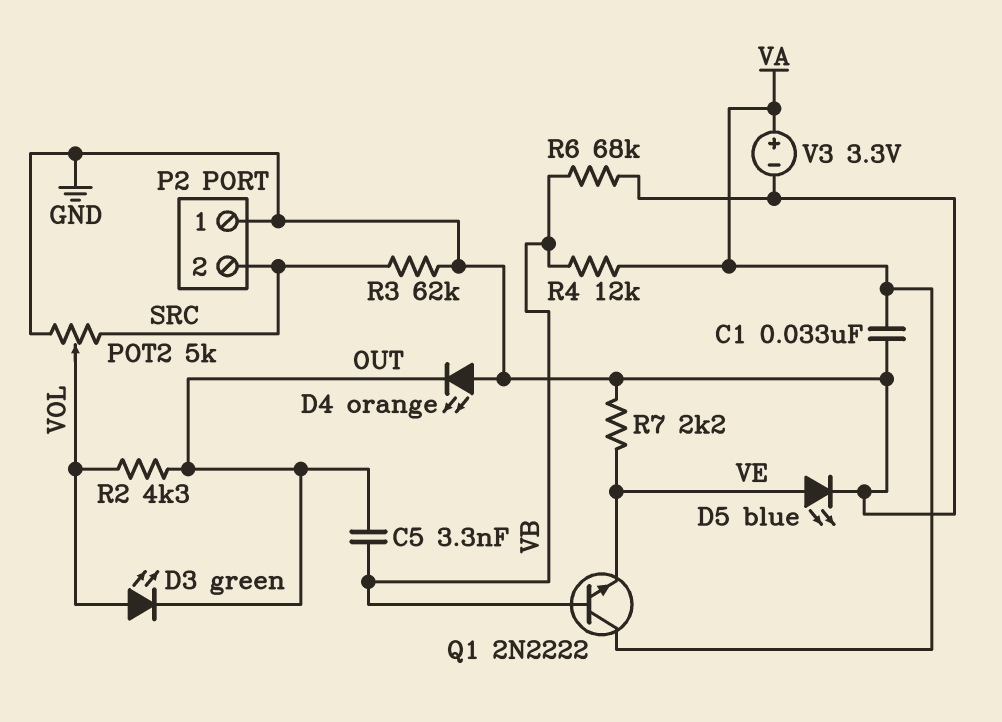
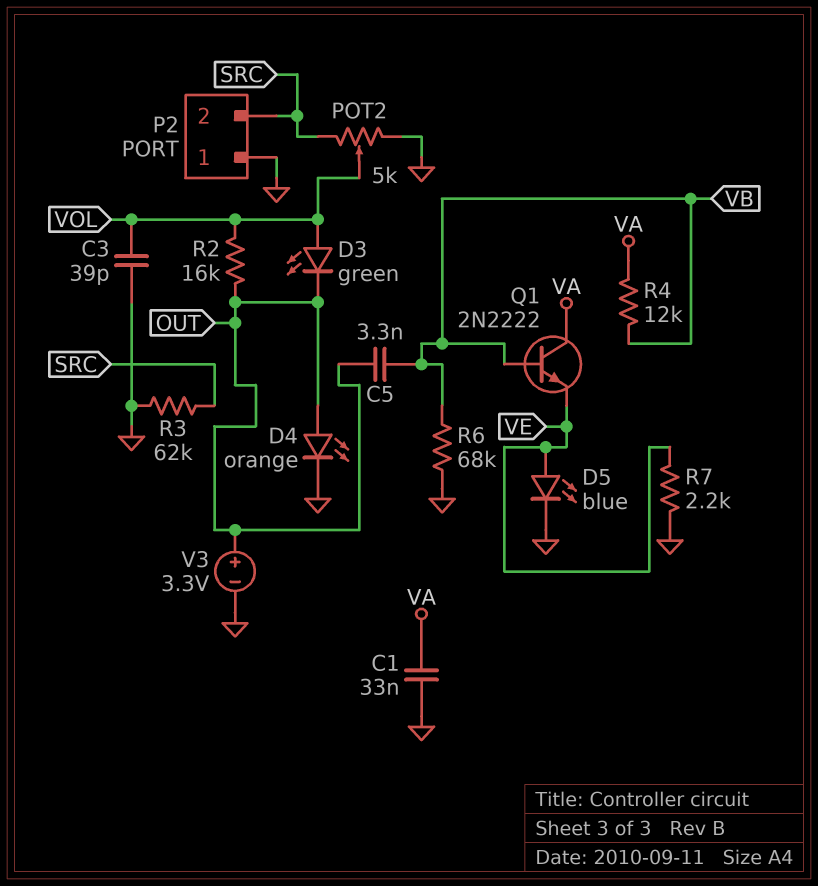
C3: none -> 39pF (GND, VOL)
D4: LED orange (A GND, K OUT) -> LED orange (A OUT, K GND)
R2: 4.3k (OUT, VOL) -> 16k (OUT, VOL)
V3: 3.3V (plus VA, minus GND) -> 3.3V (plus OUT, minus GND)

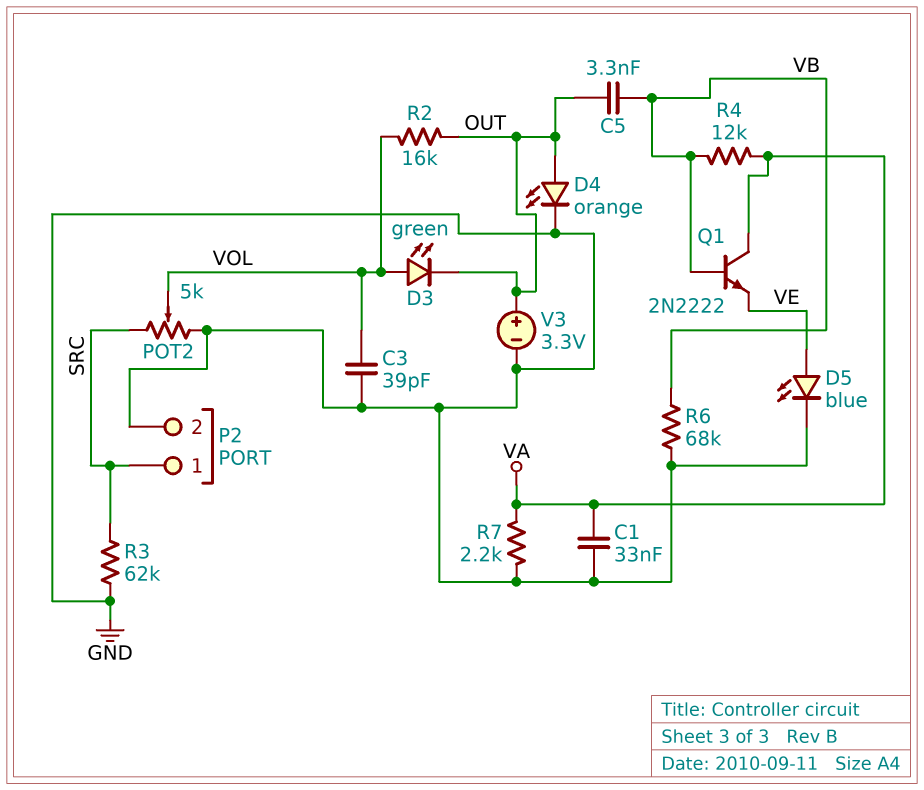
P2 pin 1: GND -> SRC
P2 pin 2: SRC -> GND
R7: 2.2k (GND, VE) -> 2.2k (GND, VA)

